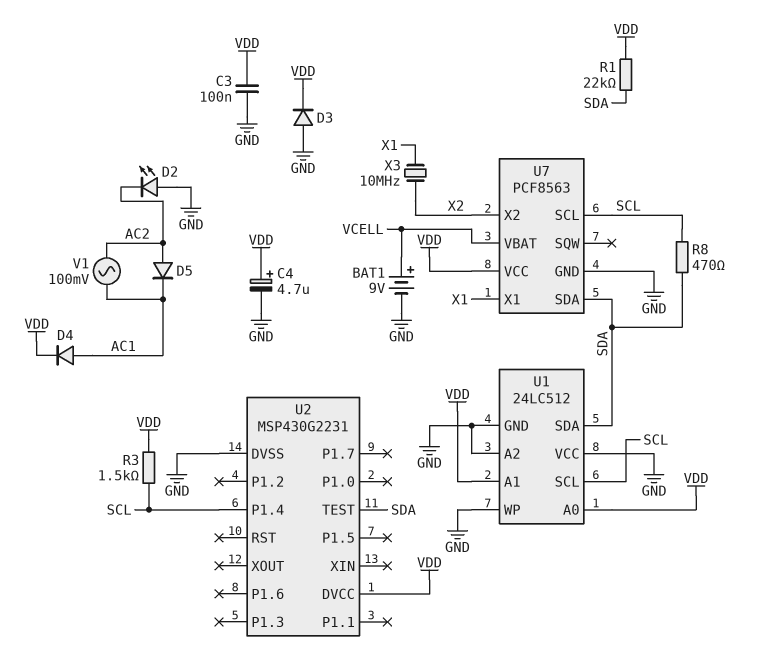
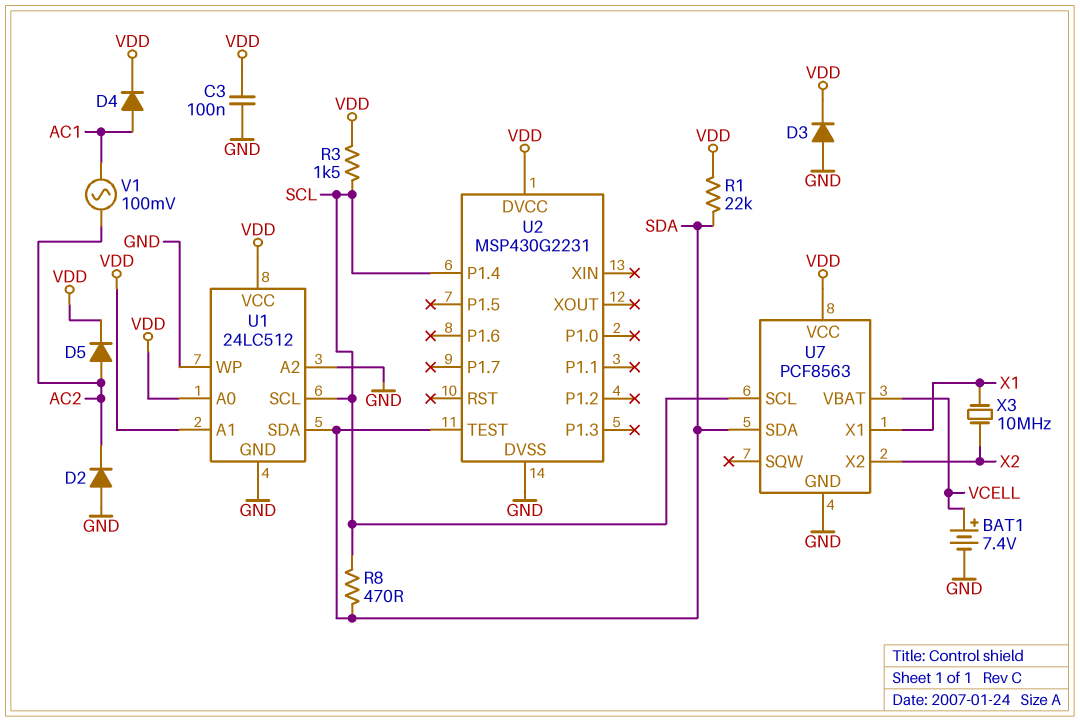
BAT1: 9V (plus VCELL, minus GND) -> 7.4V (plus VCELL, minus GND)
C4: 4.7uF (plus VDD, minus GND) -> none
D2: LED (A GND, K AC2) -> diode (A GND, K AC2)
D5: diode (A AC2, K AC1) -> diode (A AC2, K VDD)
U1 pin VCC: GND -> VDD

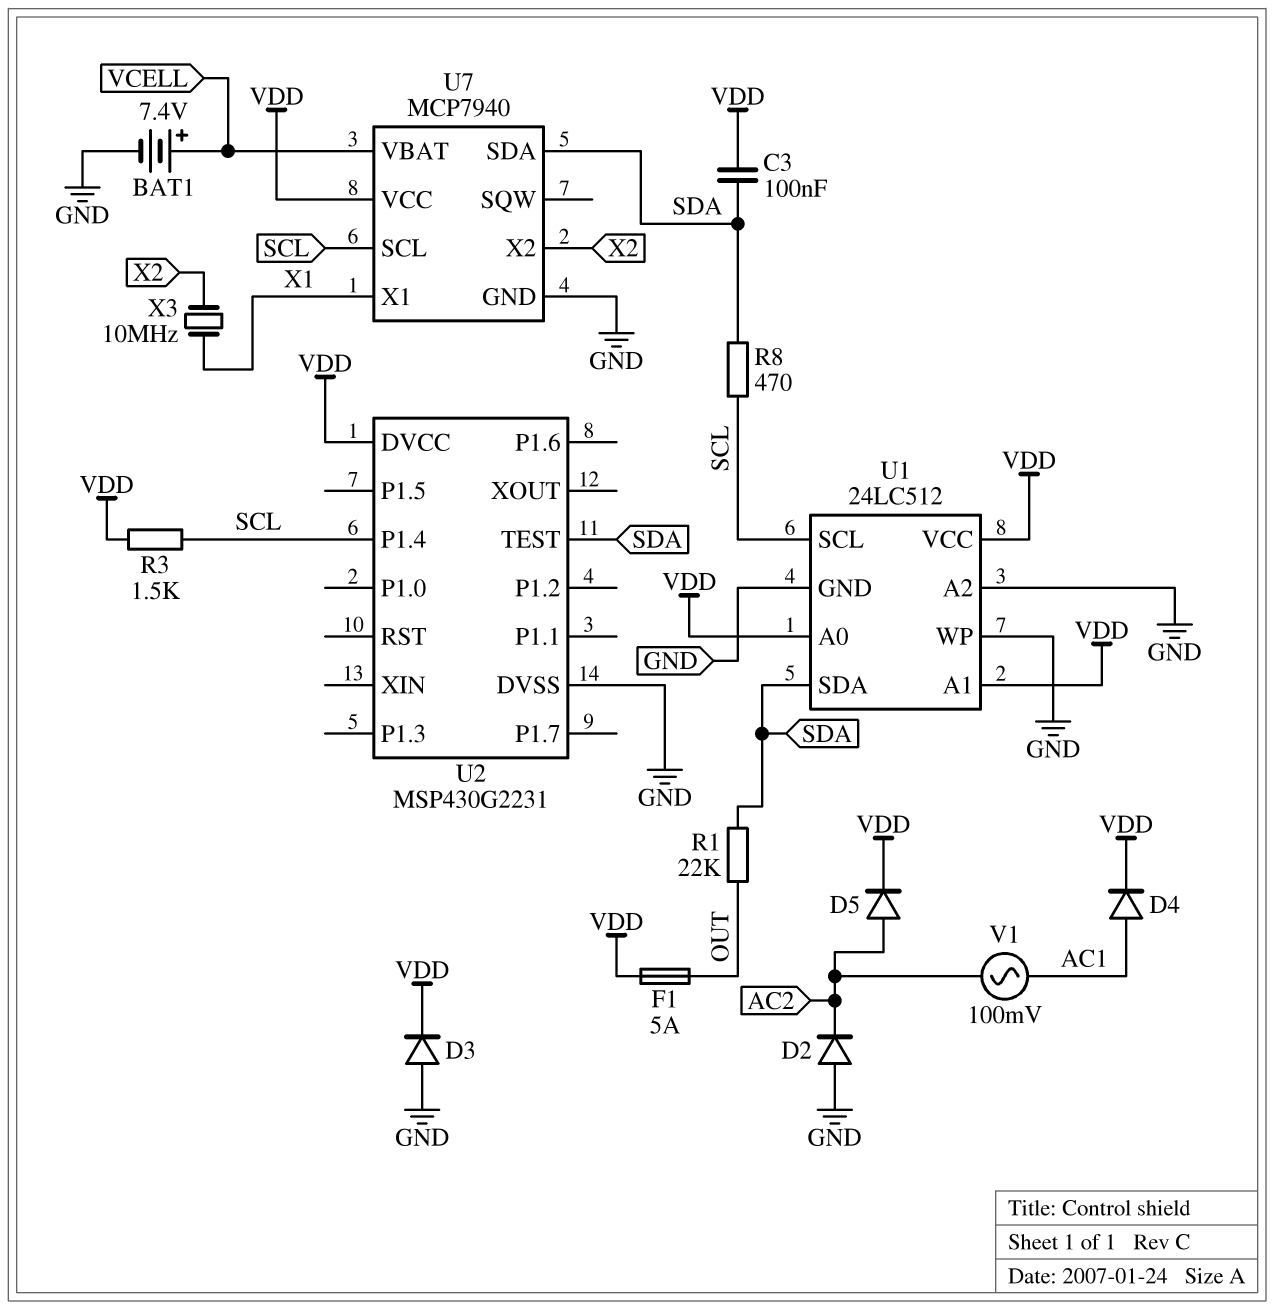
C3: 100nF (GND, VDD) -> 100nF (SDA, VDD)
F1: none -> 5A (OUT, VDD)
R1: 22k (SDA, VDD) -> 22k (OUT, SDA)
U7: PCF8563 -> MCP7940

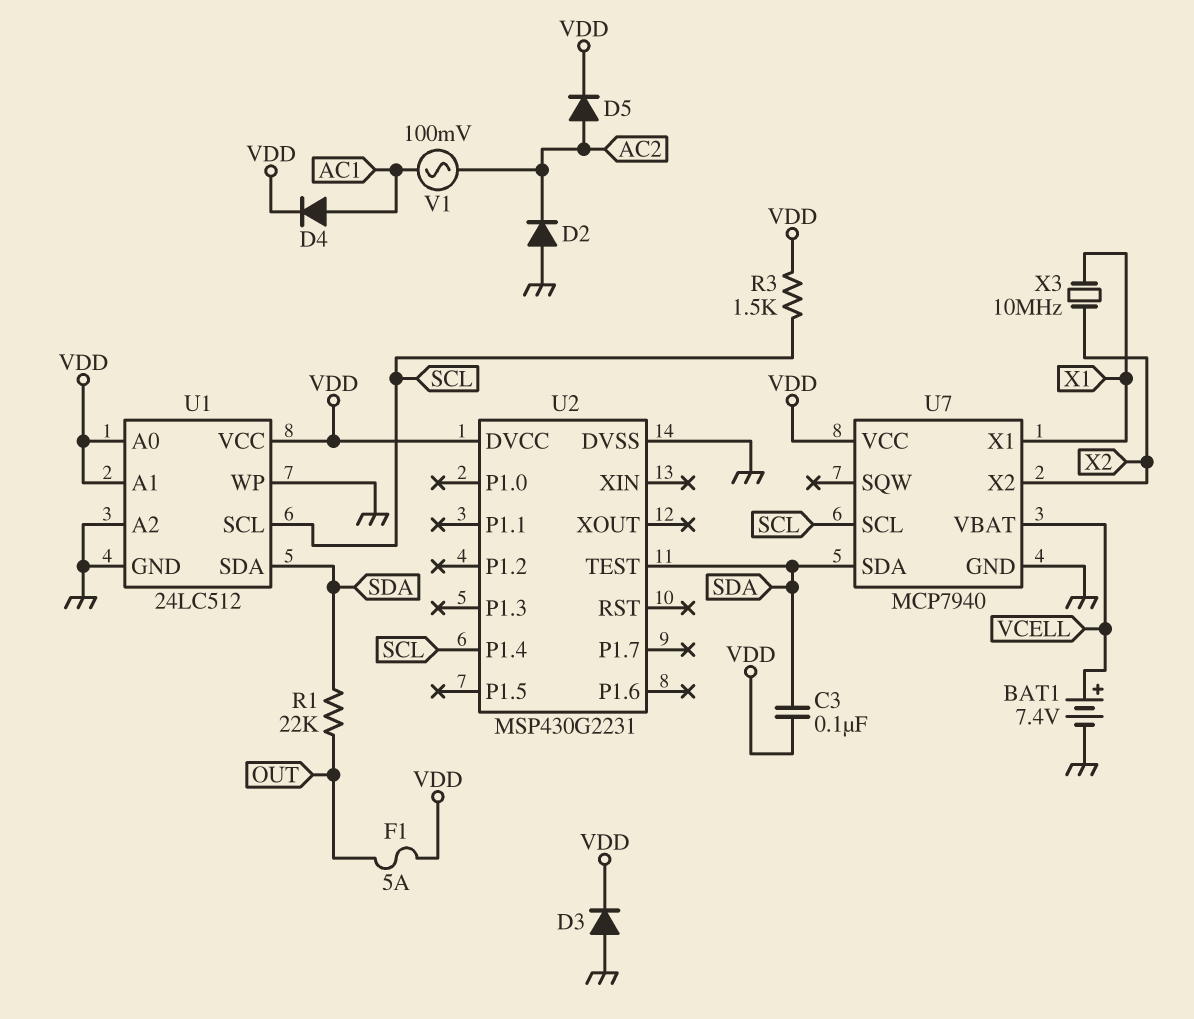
R8: 470 (SCL, SDA) -> none

